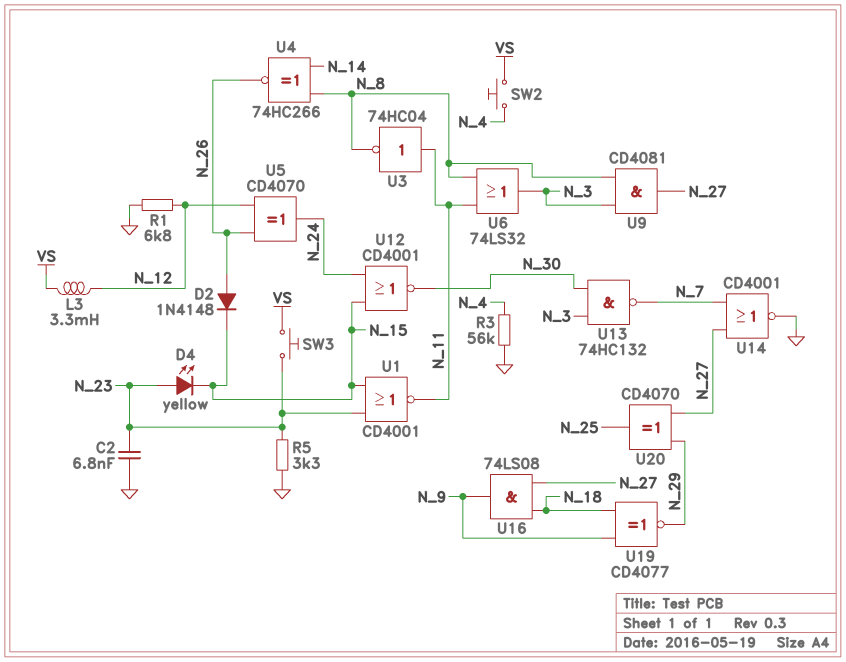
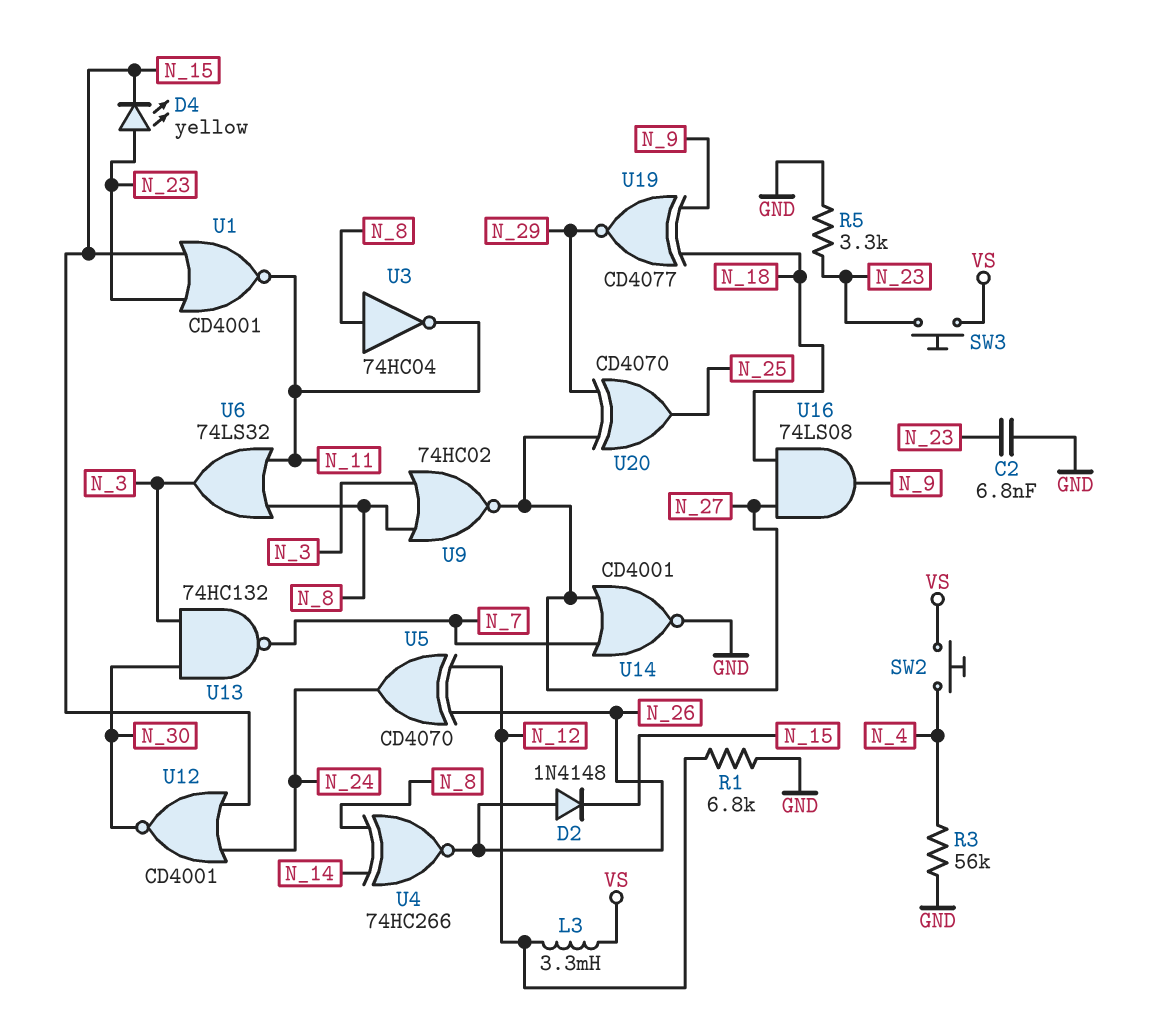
U3: NOT 74HC04 (in N_11, out N_8) -> NOT 74HC04 (in N_8, out N_11)
U9: AND CD4081 (in N_3, in N_8, out N_27) -> NOR 74HC02 (in N_3, in N_8, out N_27)

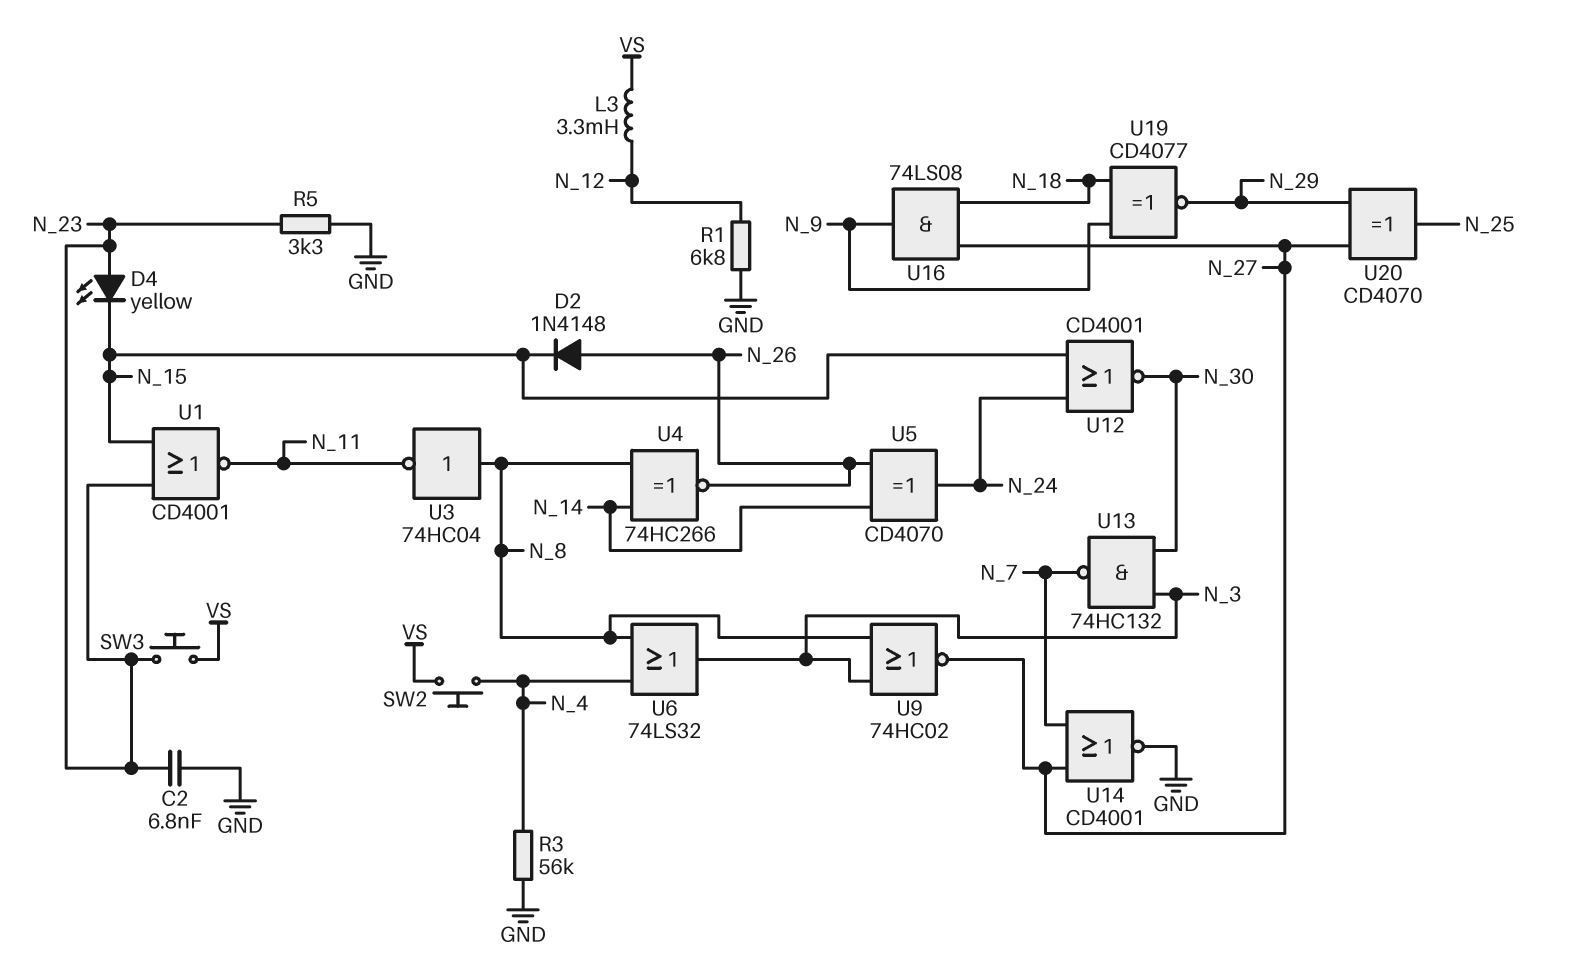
U5: XOR CD4070 (in N_12, in N_26, out N_24) -> XOR CD4070 (in N_14, in N_26, out N_24)
U6: OR 74LS32 (in N_8, in N_11, out N_3) -> OR 74LS32 (in N_4, in N_8, out N_3)

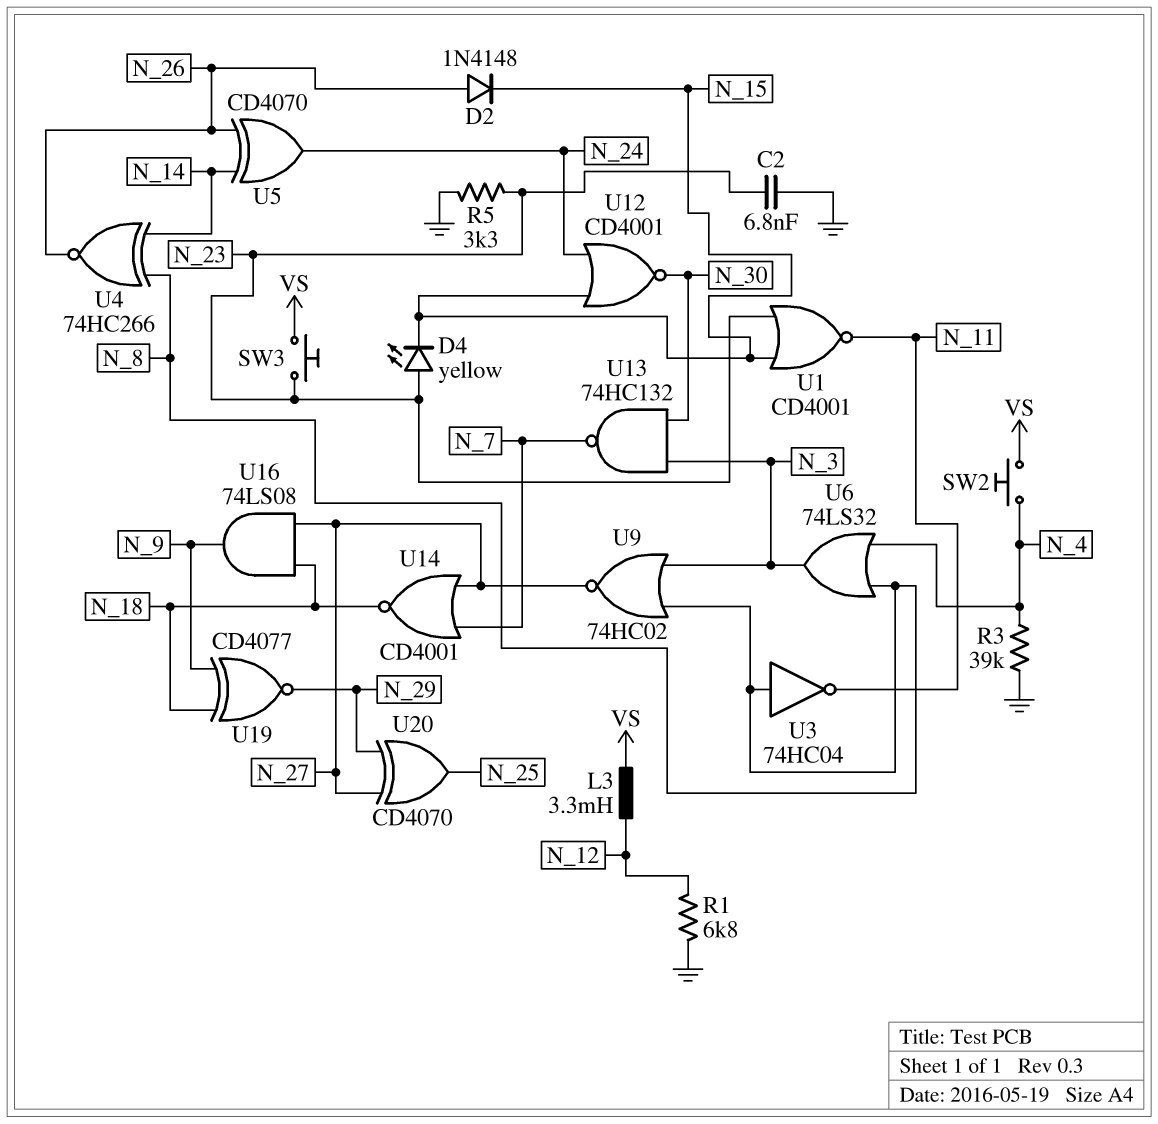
R3: 56k (GND, N_4) -> 39k (GND, N_4)
U14: NOR CD4001 (in N_7, in N_27, out GND) -> NOR CD4001 (in N_7, in N_27, out N_18)

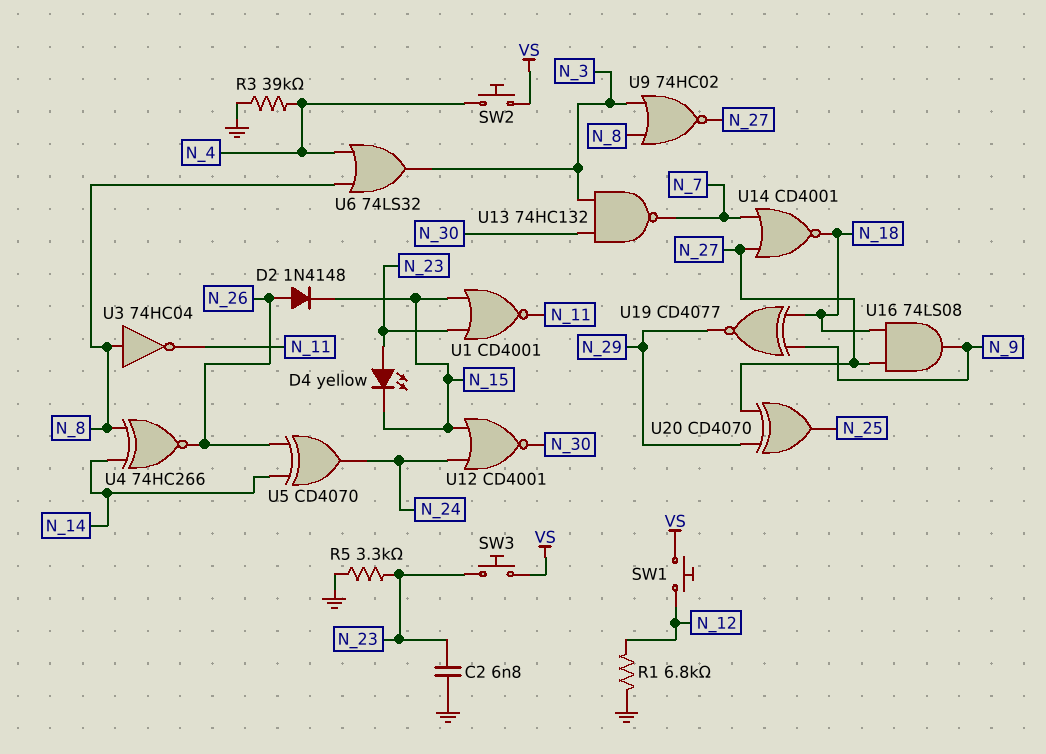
L3: 3.3mH (N_12, VS) -> none
SW1: none -> button (N_12, VS)

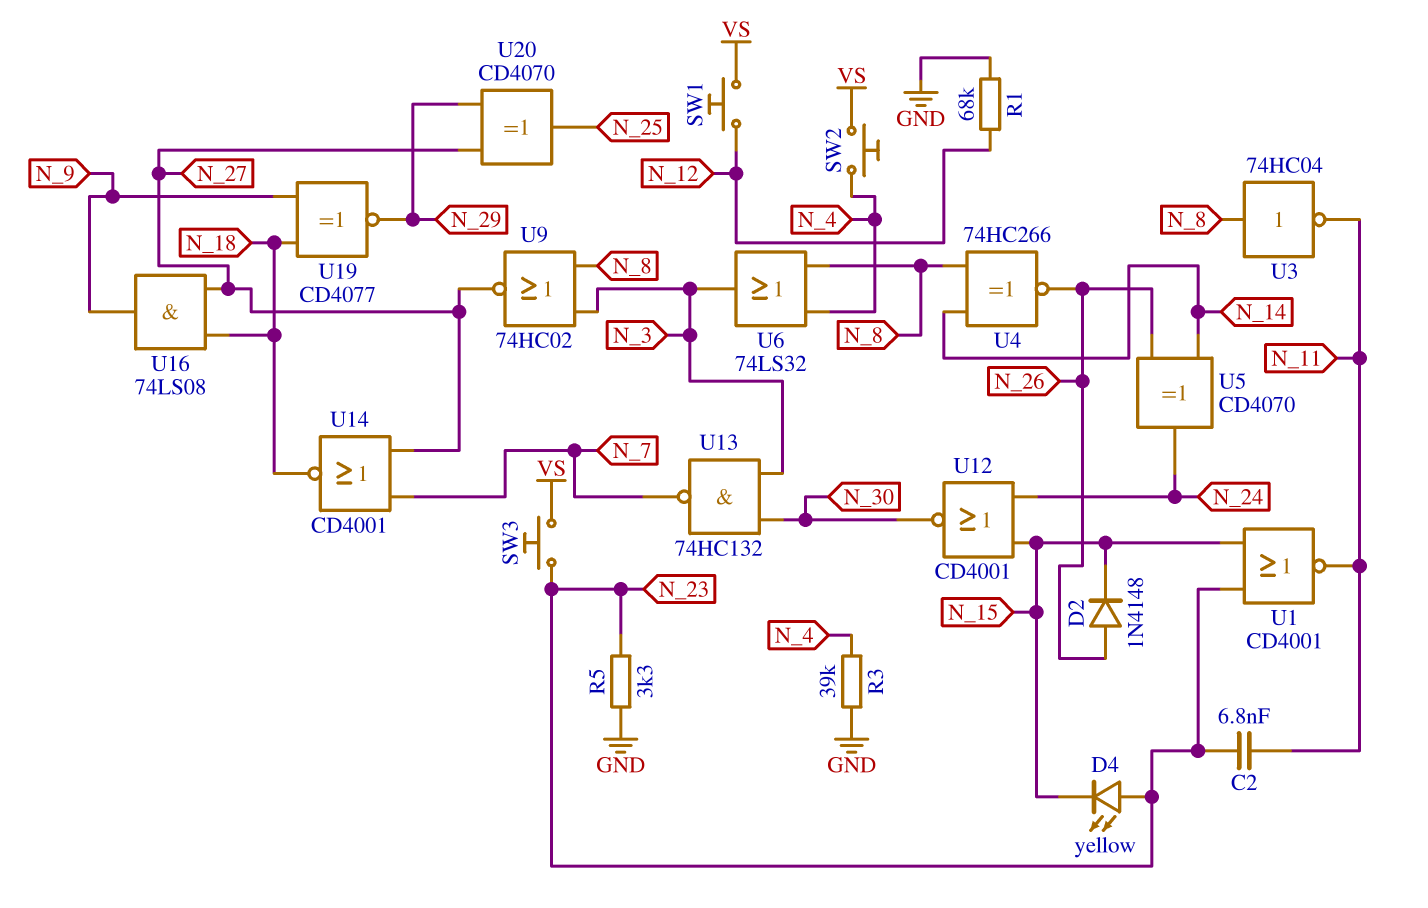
C2: 6.8nF (GND, N_23) -> 6.8nF (N_11, N_23)
R1: 6.8k (GND, N_12) -> 68k (GND, N_12)

